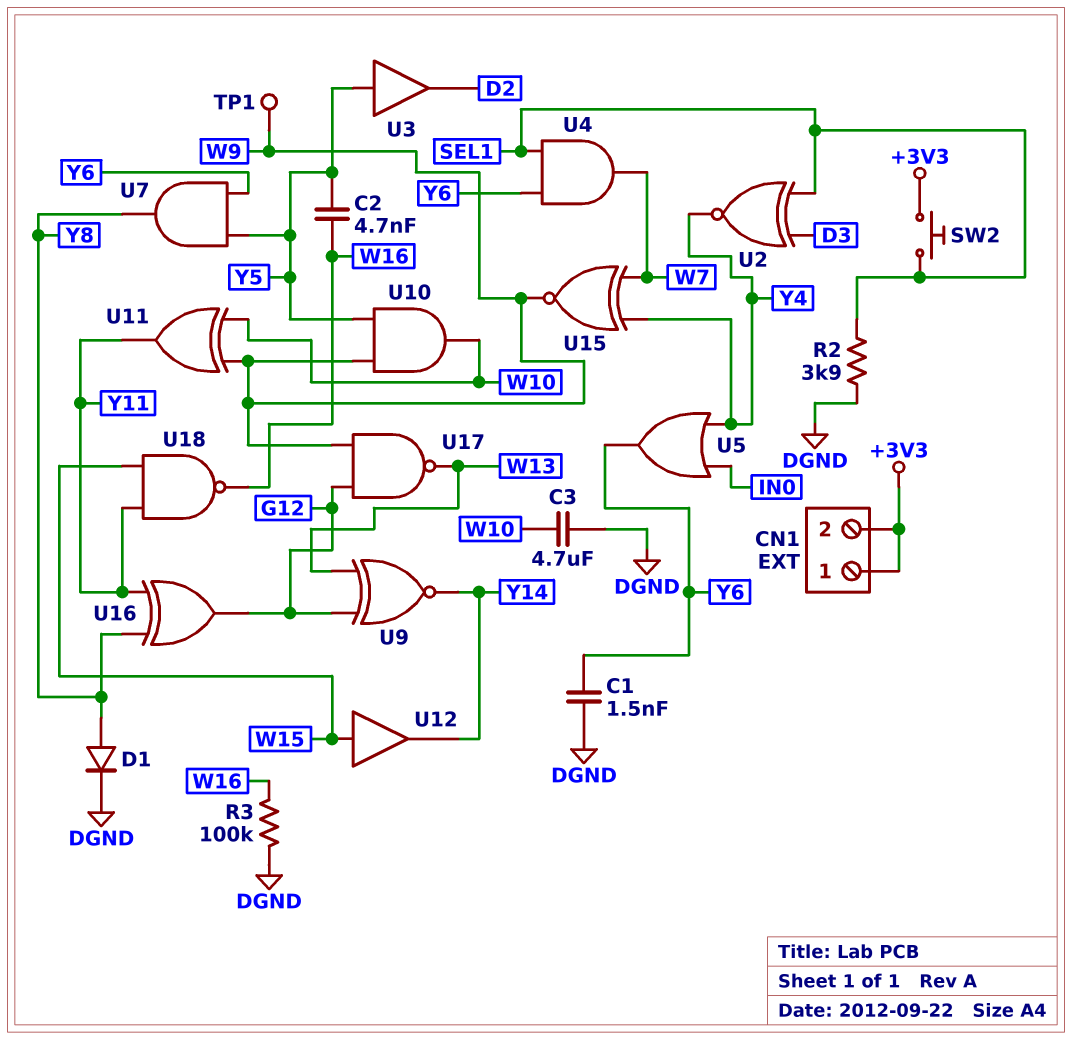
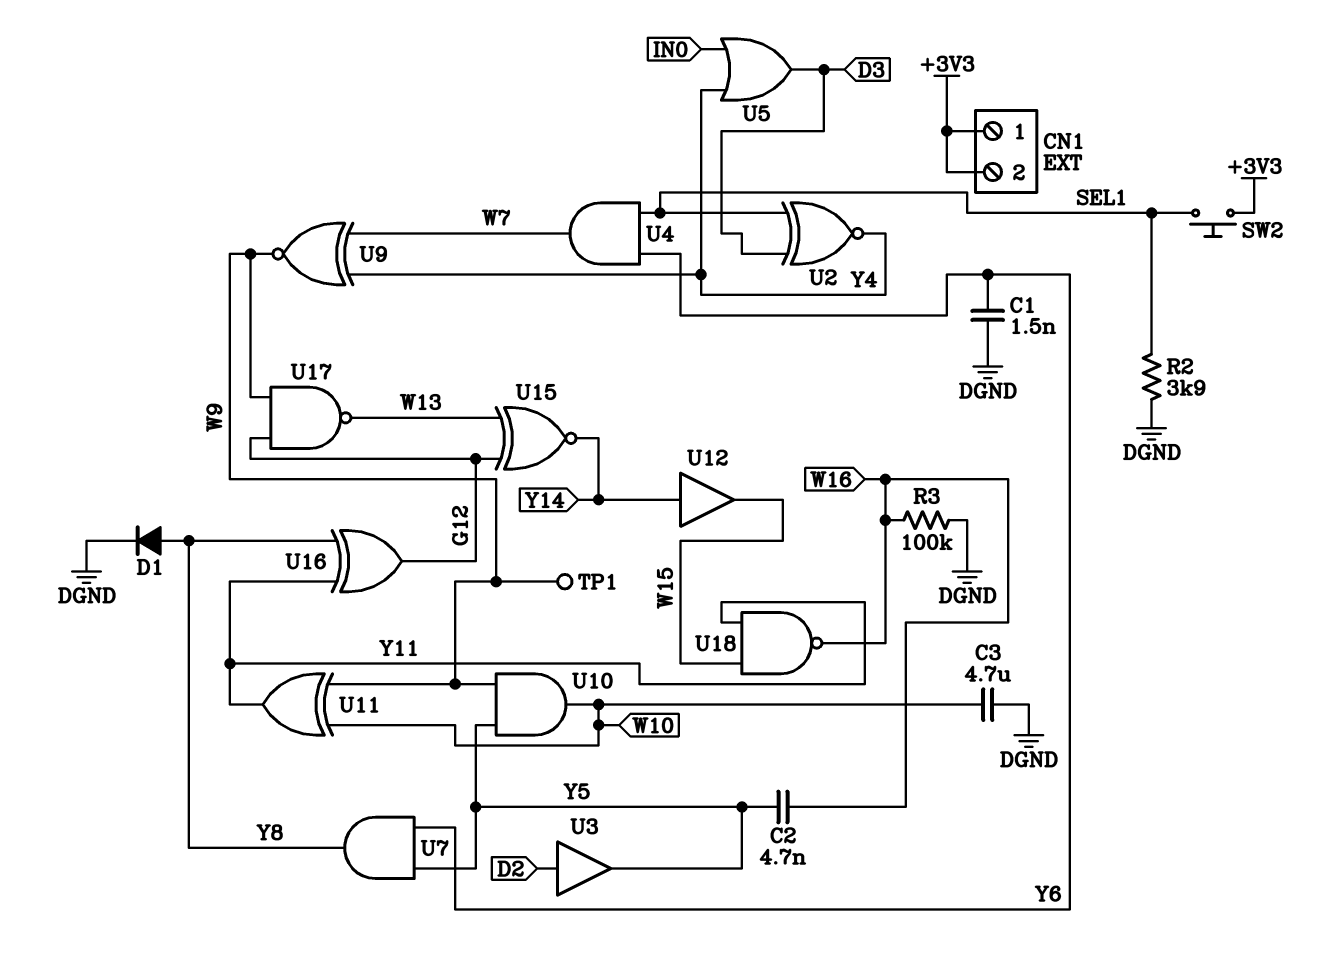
U3: buffer (in Y5, out D2) -> buffer (in D2, out Y5)
U5: OR (in IN0, in Y4, out Y6) -> OR (in IN0, in Y4, out D3)
U9: XNOR (in G12, in W13, out Y14) -> XNOR (in W7, in Y4, out W9)
U12: buffer (in W15, out Y14) -> buffer (in Y14, out W15)
U15: XNOR (in W7, in Y4, out W9) -> XNOR (in G12, in W13, out Y14)

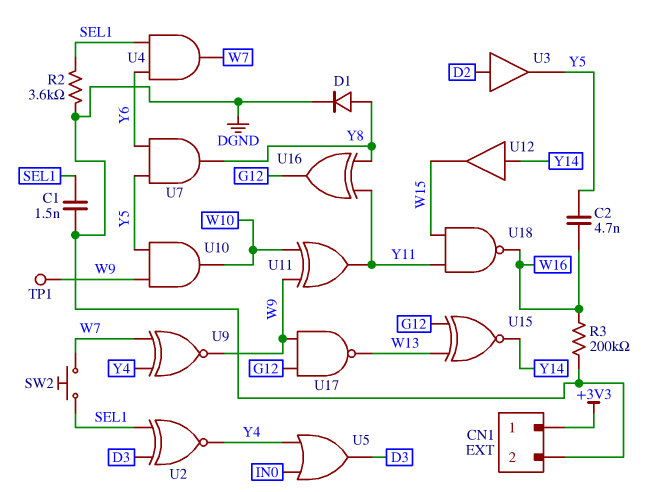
C1: 1.5nF (DGND, Y6) -> 1.5nF (DGND, SEL1)
C3: 4.7uF (DGND, W10) -> none
CN1 pin 2: +3V3 -> DGND
R2: 3.9k (DGND, SEL1) -> 3.6k (DGND, SEL1)
R3: 100k (DGND, W16) -> 200k (DGND, W16)
SW2: button (+3V3, SEL1) -> button (SEL1, W7)

